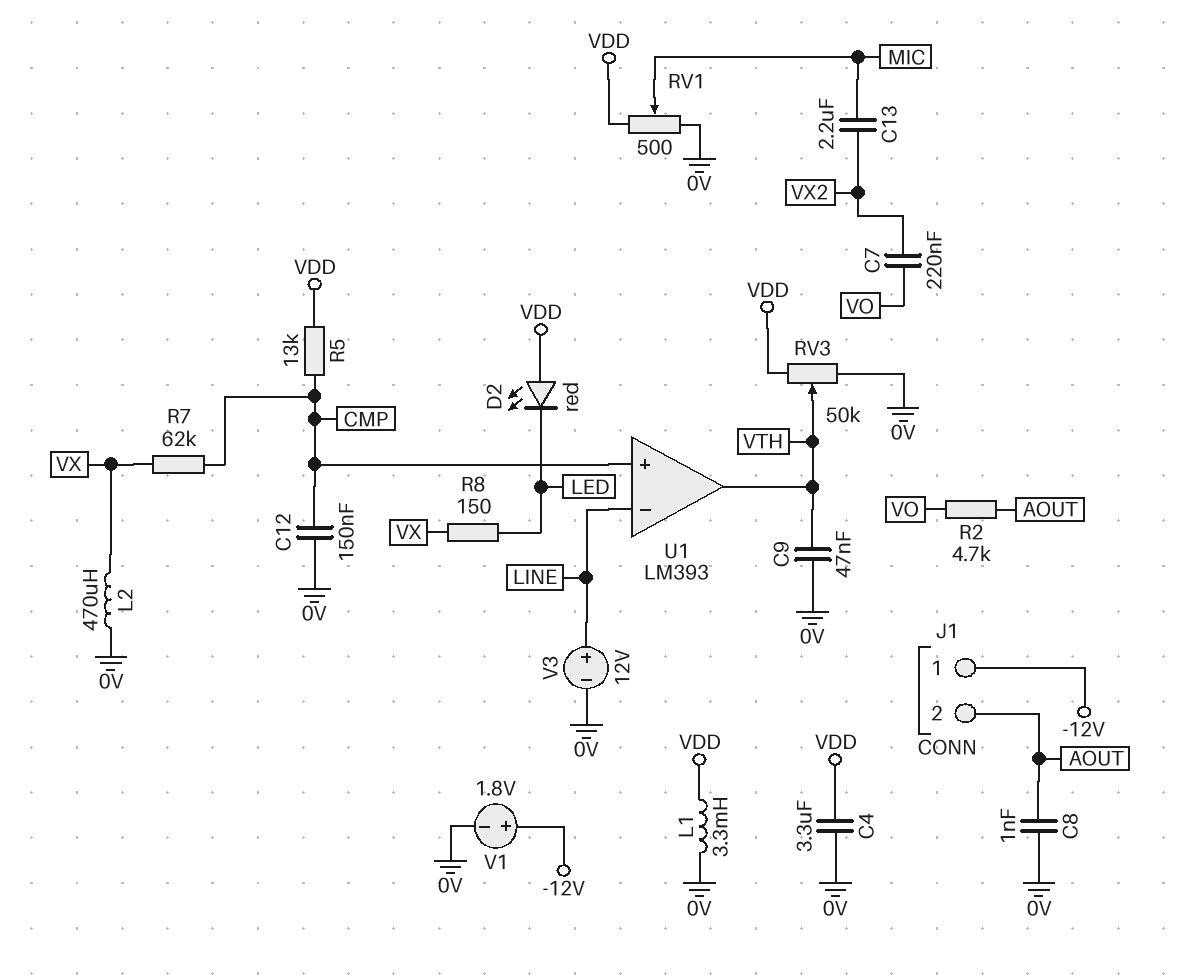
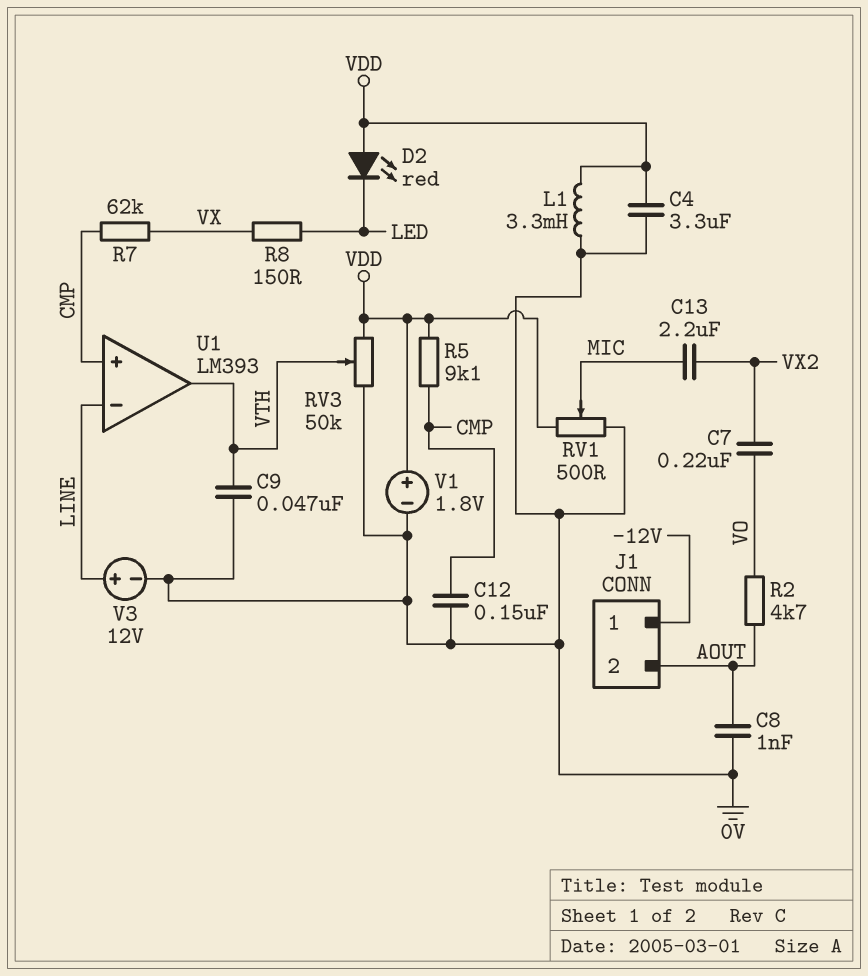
L2: 470uH (0V, VX) -> none
R5: 13k (CMP, VDD) -> 9.1k (CMP, VDD)
V1: 1.8V (plus -12V, minus 0V) -> 1.8V (plus VDD, minus 0V)

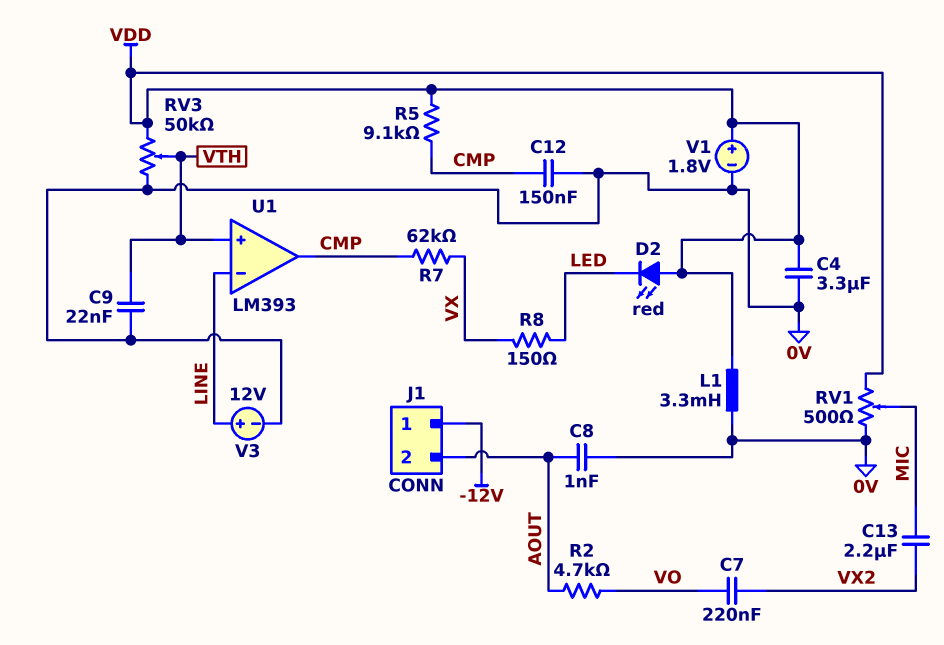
C9: 47nF (0V, VTH) -> 22nF (0V, VTH)
U1 pin in+: CMP -> VTH
U1 pin out: VTH -> CMP

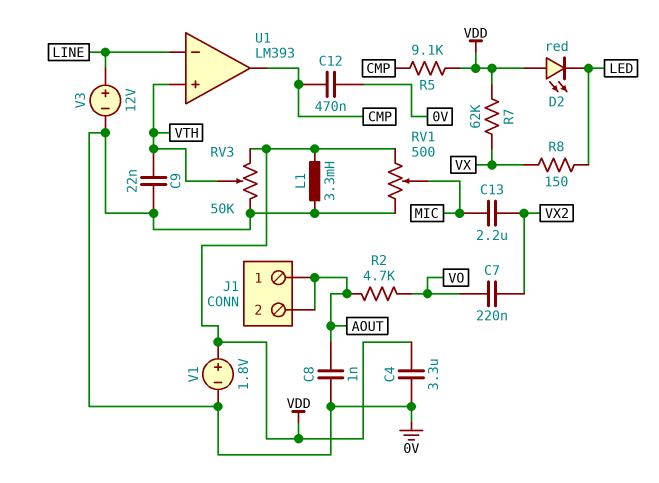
C12: 150nF (0V, CMP) -> 470nF (0V, CMP)
J1 pin 1: -12V -> AOUT
R7: 62k (CMP, VX) -> 62k (VDD, VX)

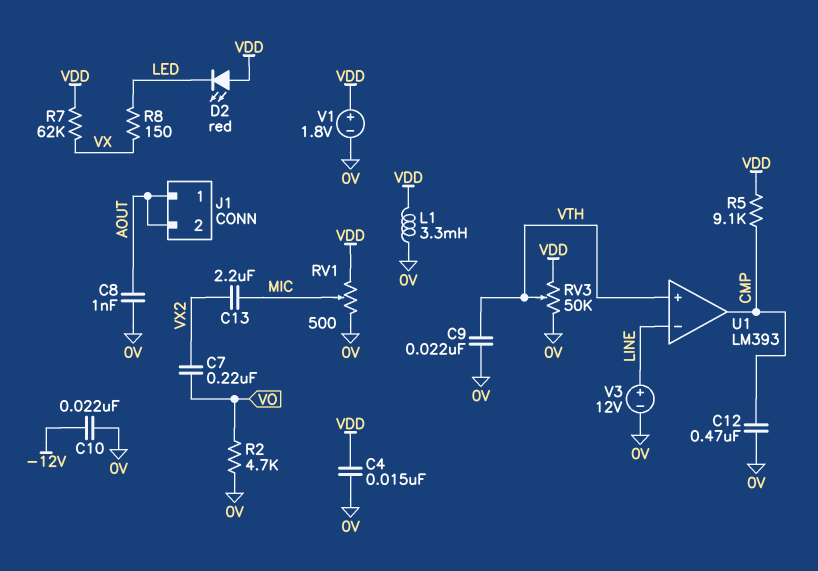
C4: 3.3uF (0V, VDD) -> 15nF (0V, VDD)
C10: none -> 22nF (-12V, 0V)
R2: 4.7k (AOUT, VO) -> 4.7k (0V, VO)

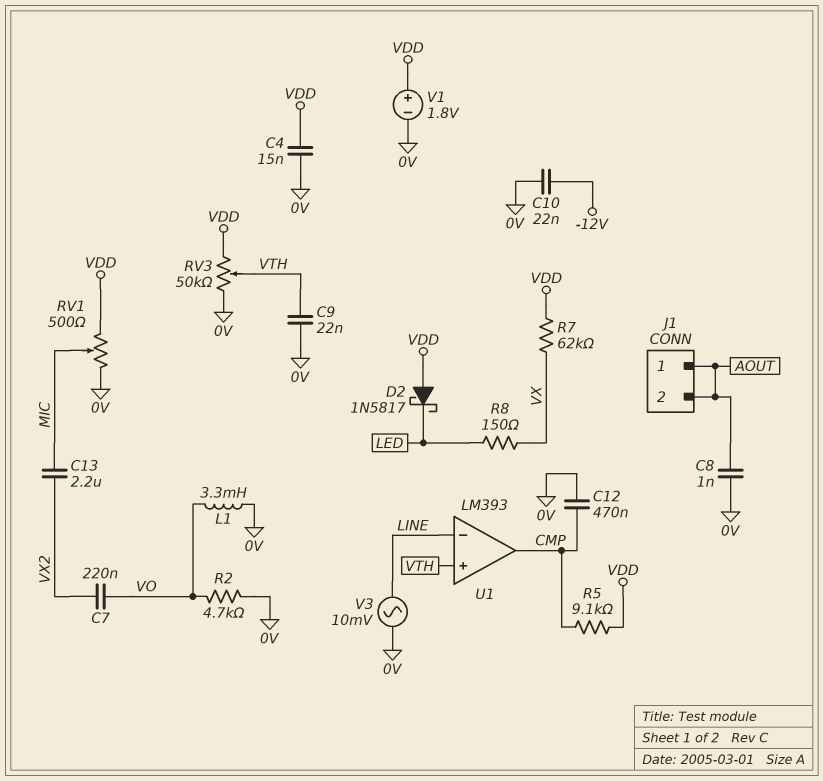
D2: LED red (A VDD, K LED) -> schottky 1N5817 (A VDD, K LED)
L1: 3.3mH (0V, VDD) -> 3.3mH (0V, VO)
V3: 12V (plus LINE, minus 0V) -> AC 10mV (0V, LINE)

